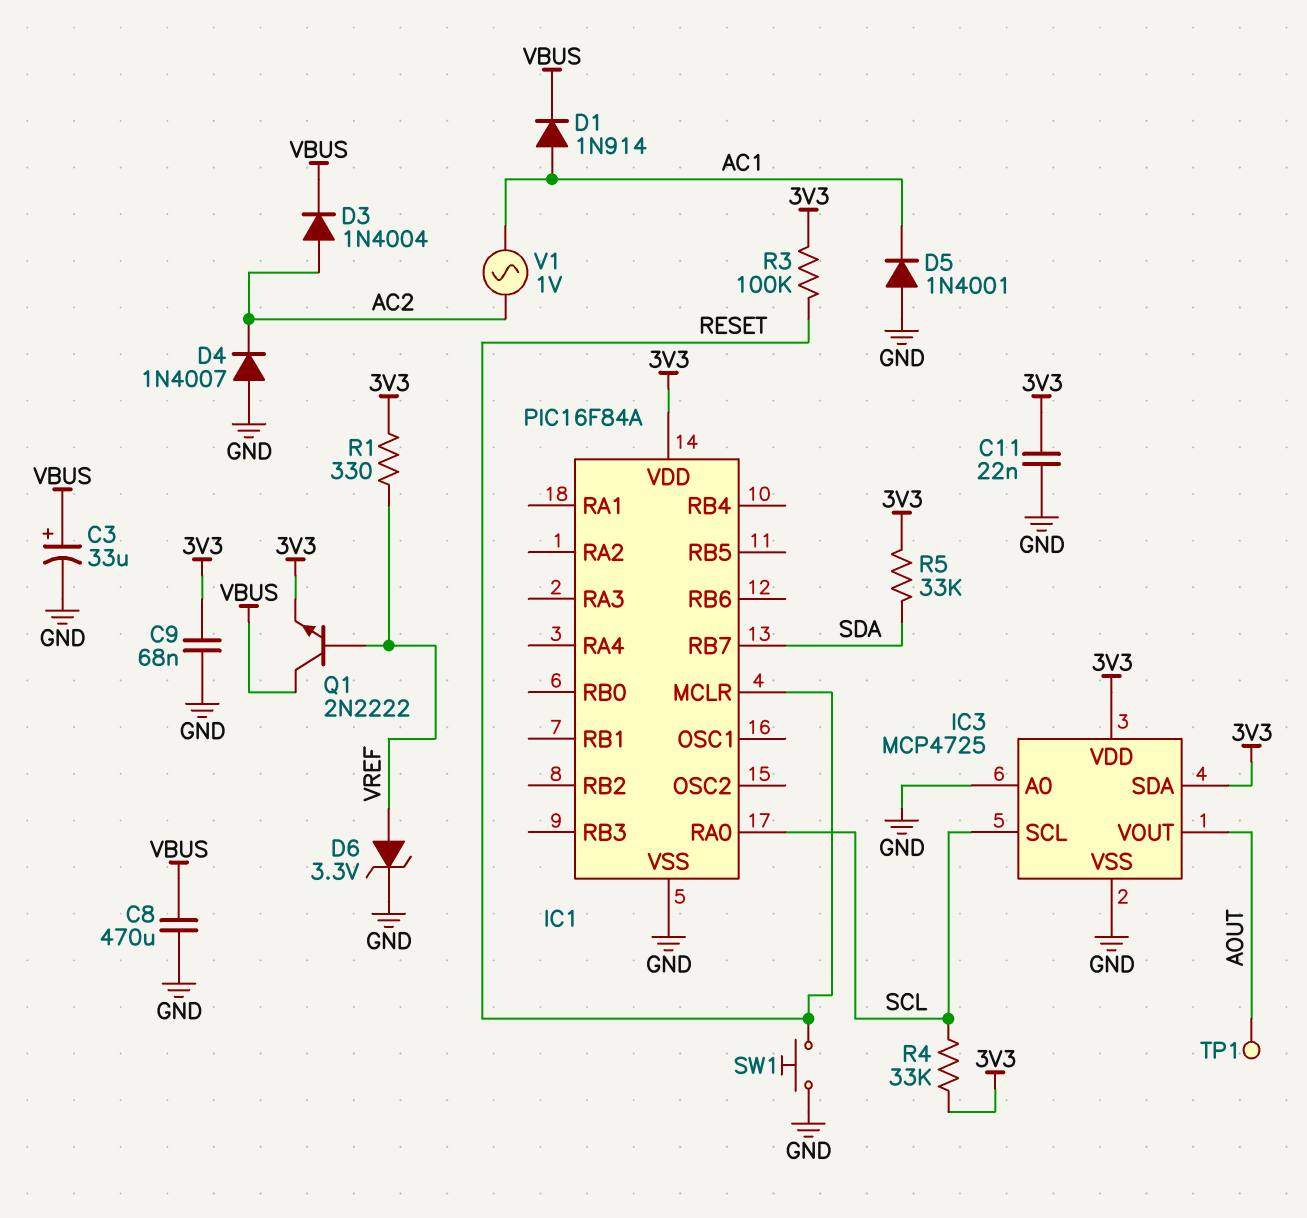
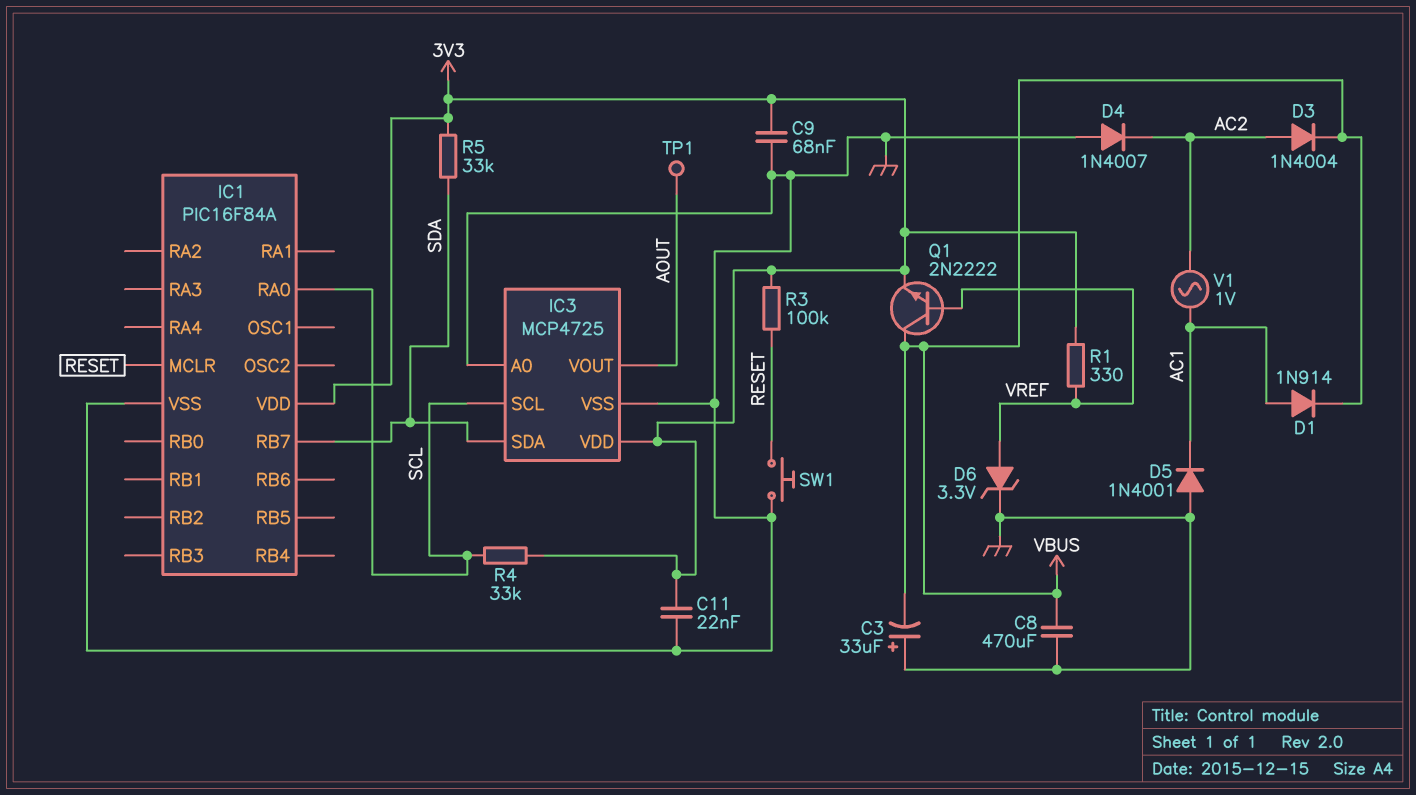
C3: 33uF (plus VBUS, minus GND) -> 33uF (plus GND, minus VBUS)
IC3 pin SDA: 3V3 -> SDA

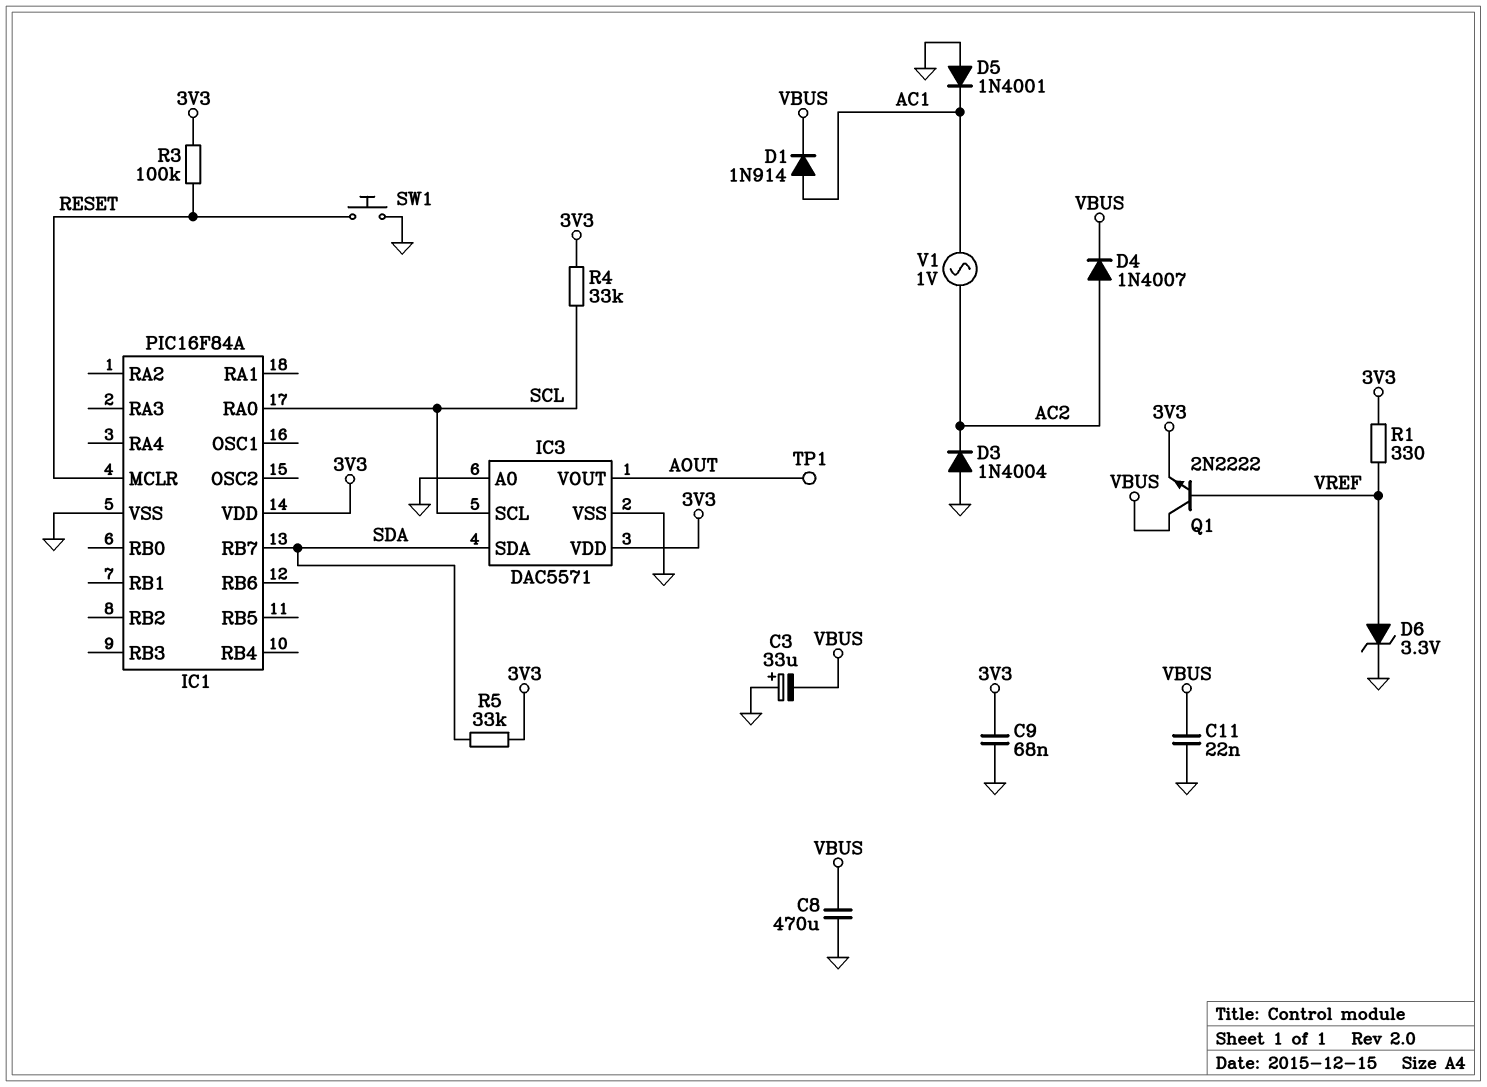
C11: 22nF (3V3, GND) -> 22nF (GND, VBUS)
D3: diode 1N4004 (A AC2, K VBUS) -> diode 1N4004 (A GND, K AC2)
D4: diode 1N4007 (A GND, K AC2) -> diode 1N4007 (A AC2, K VBUS)
IC3: MCP4725 -> DAC5571

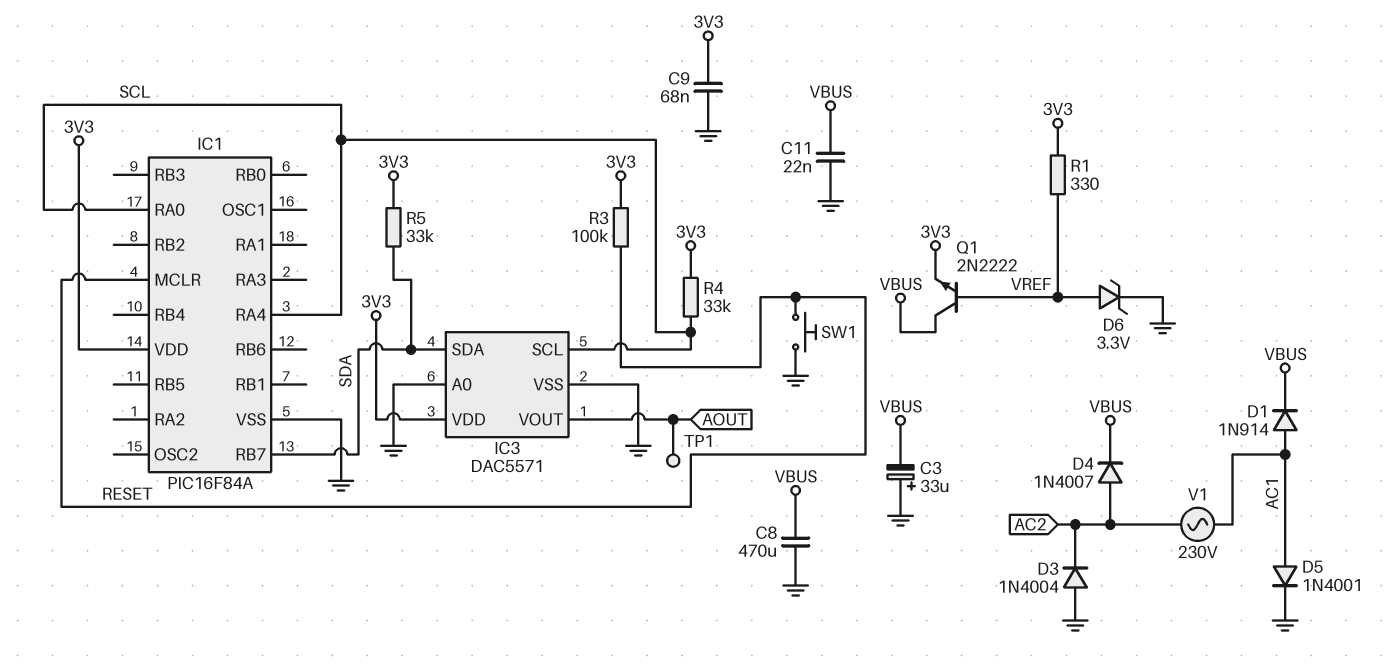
D5: diode 1N4001 (A GND, K AC1) -> diode 1N4001 (A AC1, K GND)
IC1 pin RA4: none -> SCL
V1: AC 1V (AC1, AC2) -> AC 230V (AC1, AC2)

